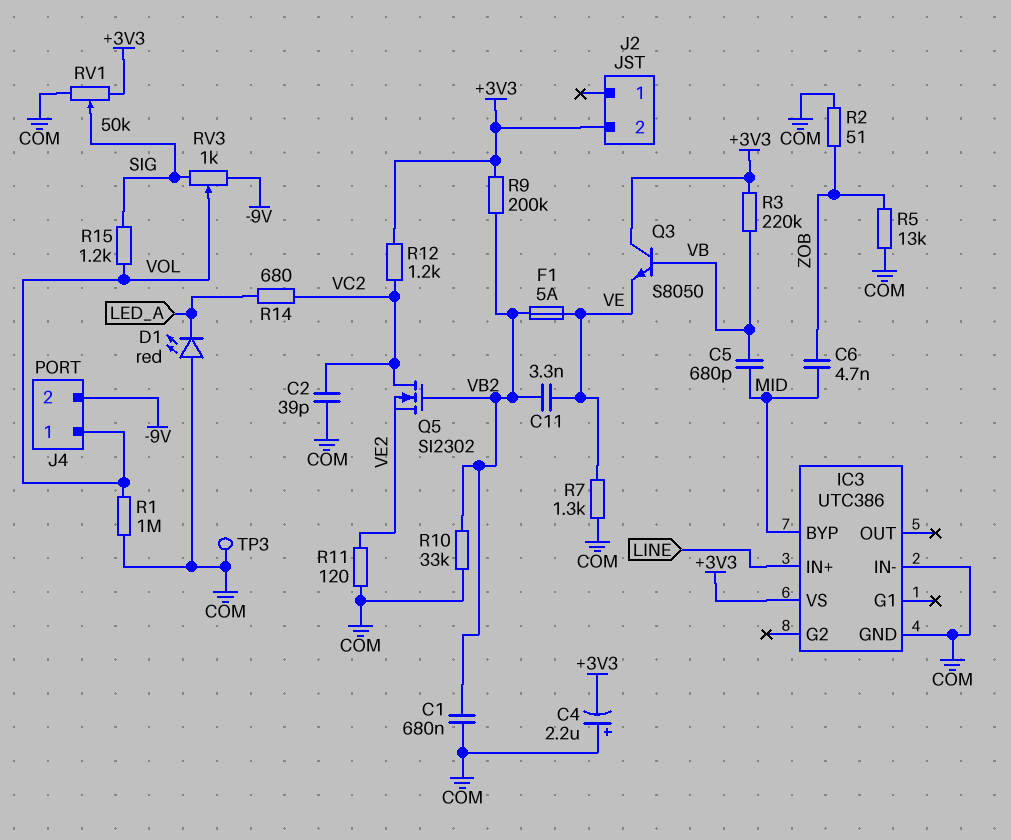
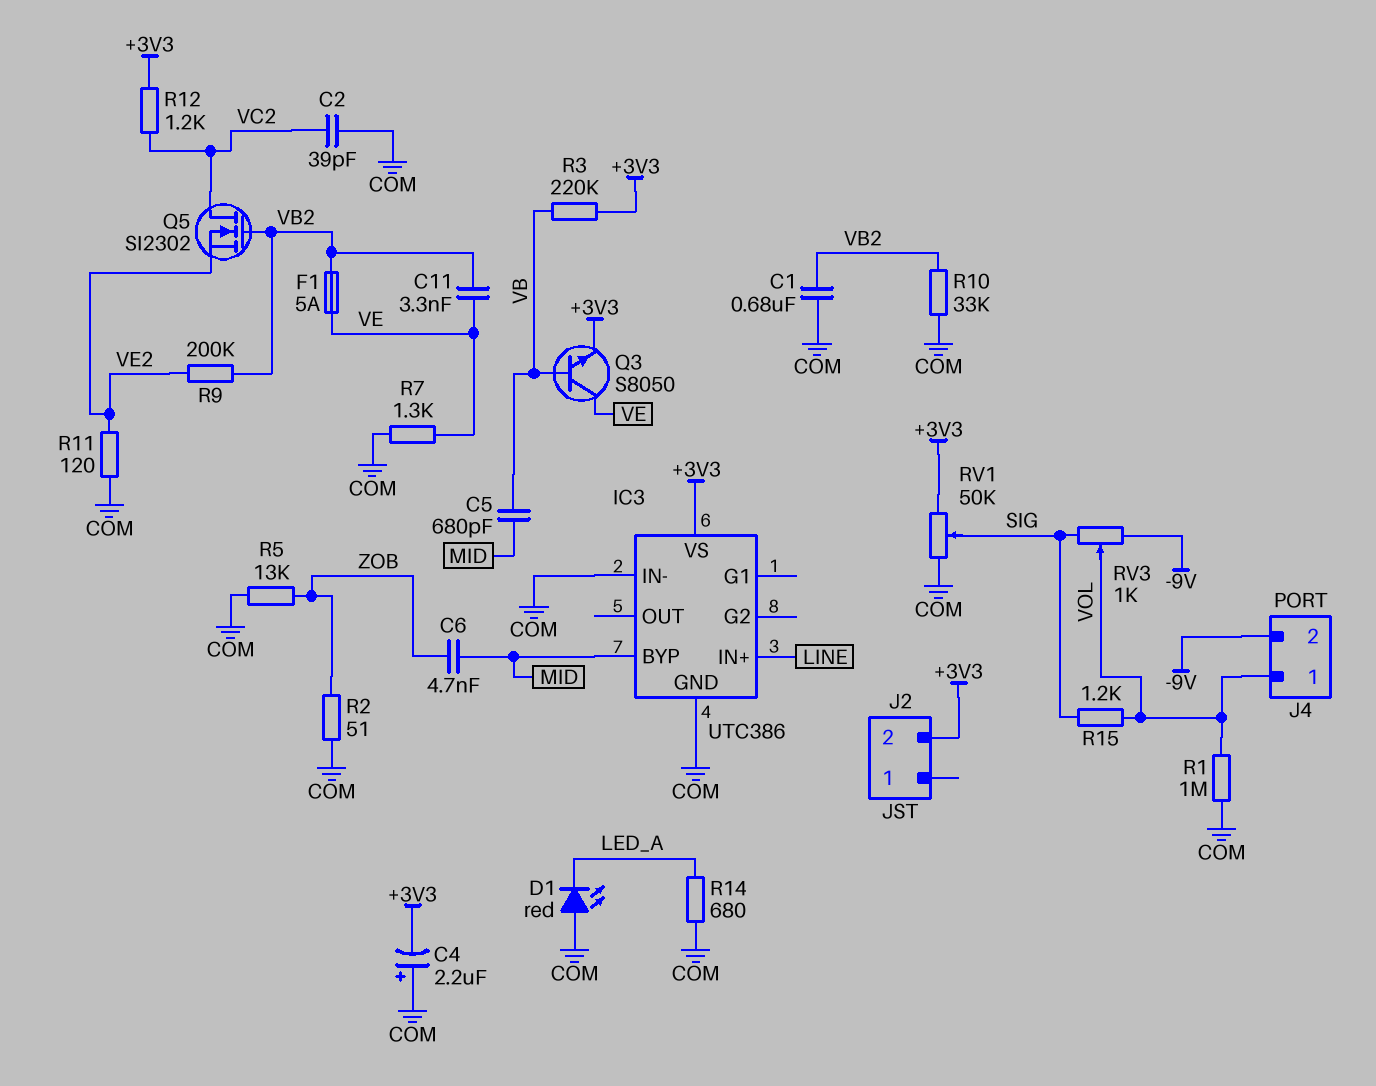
Q3: NPN S8050 (B VB, C +3V3, E VE) -> NPN S8050 (B VB, C VE, E +3V3)
R9: 200k (+3V3, VB2) -> 200k (VB2, VE2)
R14: 680 (LED_A, VC2) -> 680 (COM, LED_A)
TP3: test point (COM) -> none

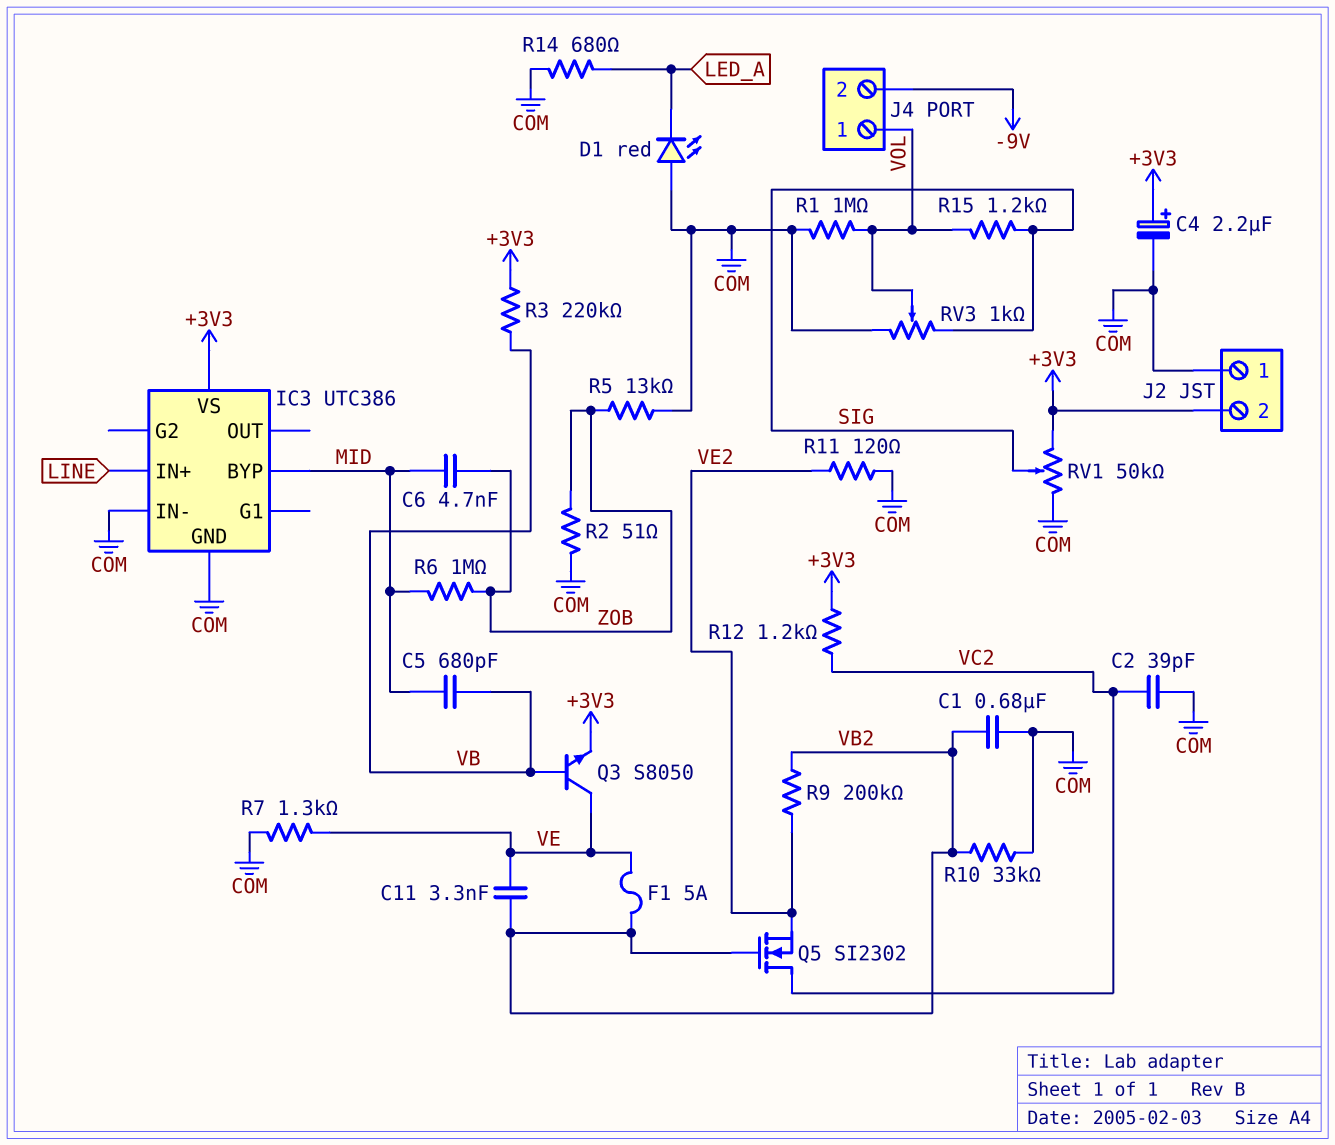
C4: 2.2uF (plus COM, minus +3V3) -> 2.2uF (plus +3V3, minus COM)
J2 pin 1: none -> COM
R6: none -> 1M (MID, ZOB)
RV3: 1k (-9V, SIG, wiper VOL) -> 1k (COM, SIG, wiper VOL)

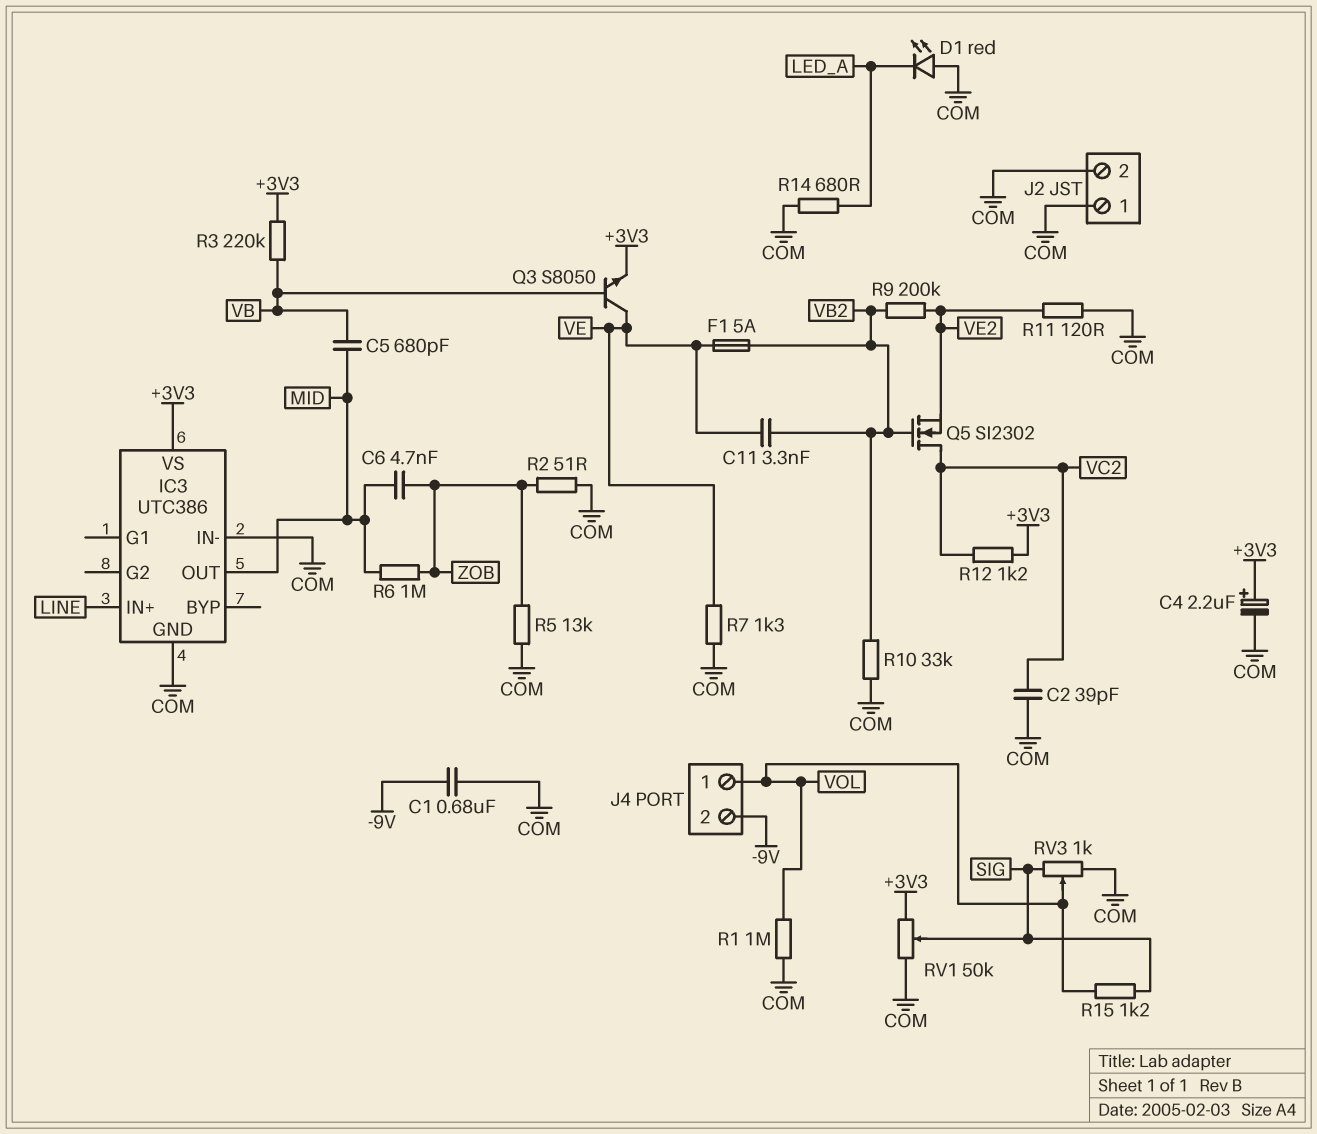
C1: 680nF (COM, VB2) -> 680nF (-9V, COM)
IC3 pin BYP: MID -> none
IC3 pin OUT: none -> MID
J2 pin 2: +3V3 -> COM

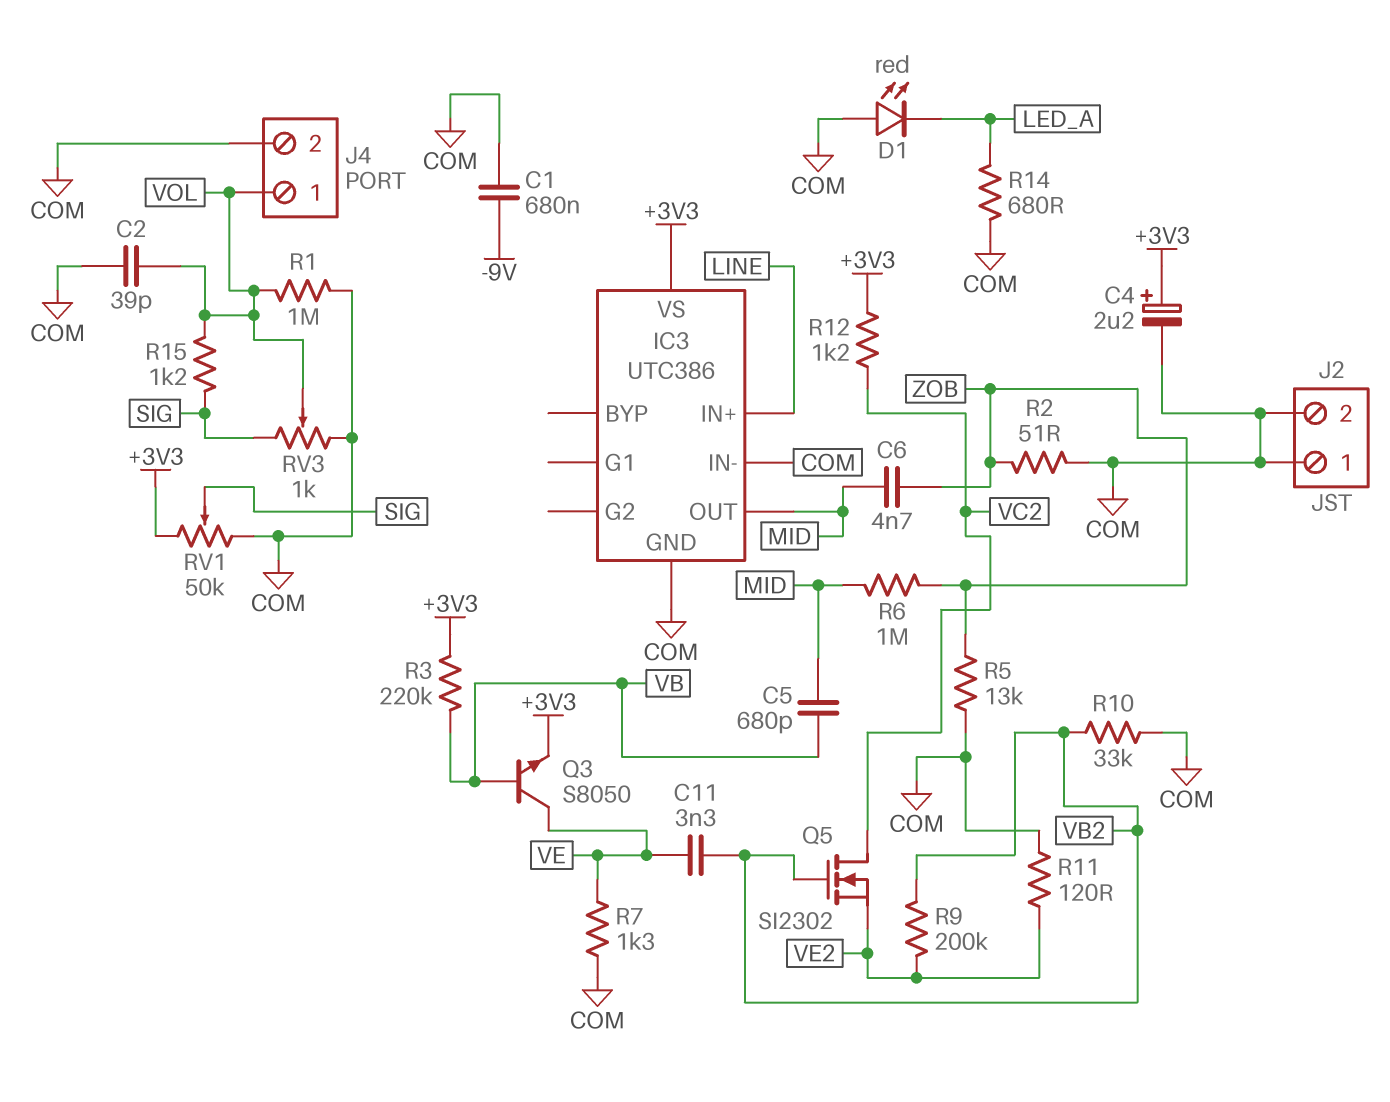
C2: 39pF (COM, VC2) -> 39pF (COM, VOL)
F1: 5A (VB2, VE) -> none
J4 pin 2: -9V -> COM

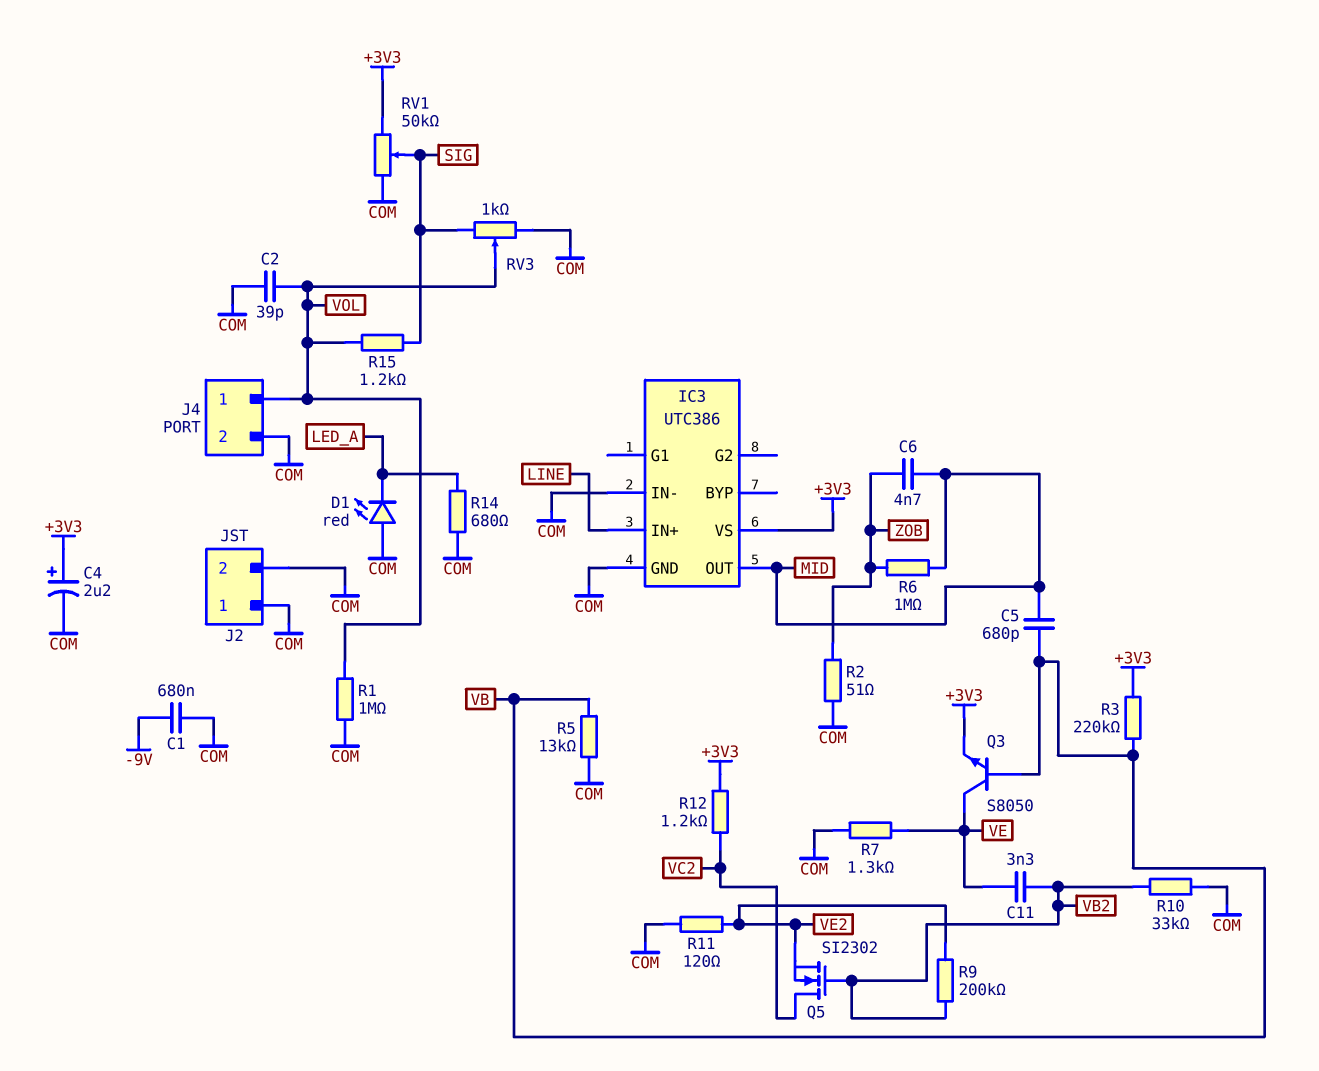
R5: 13k (COM, ZOB) -> 13k (COM, VB)

